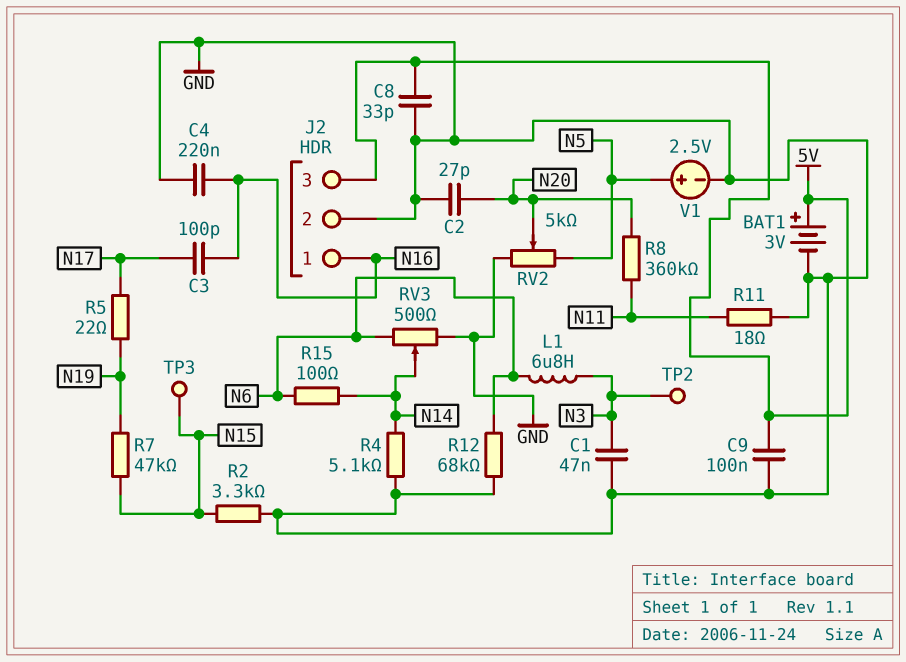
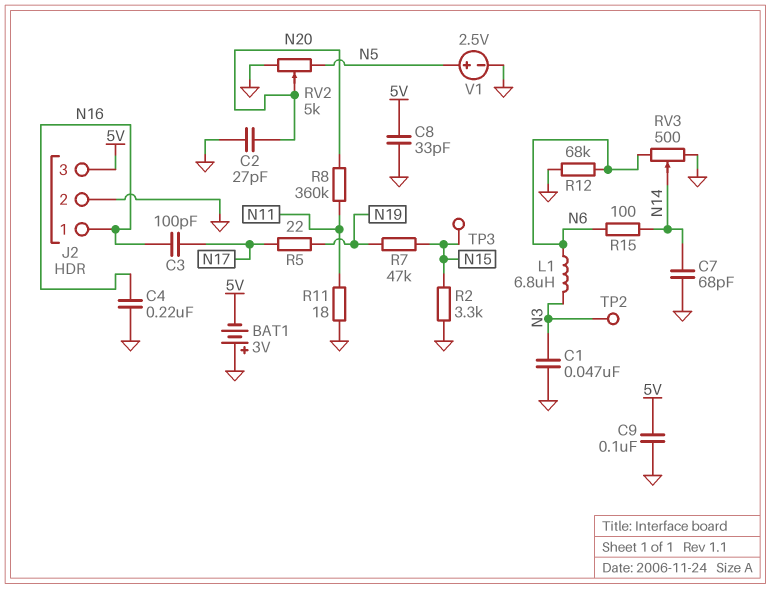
BAT1: 3V (plus 5V, minus GND) -> 3V (plus GND, minus 5V)
C7: none -> 68pF (GND, N14)
R4: 5.1k (GND, N14) -> none

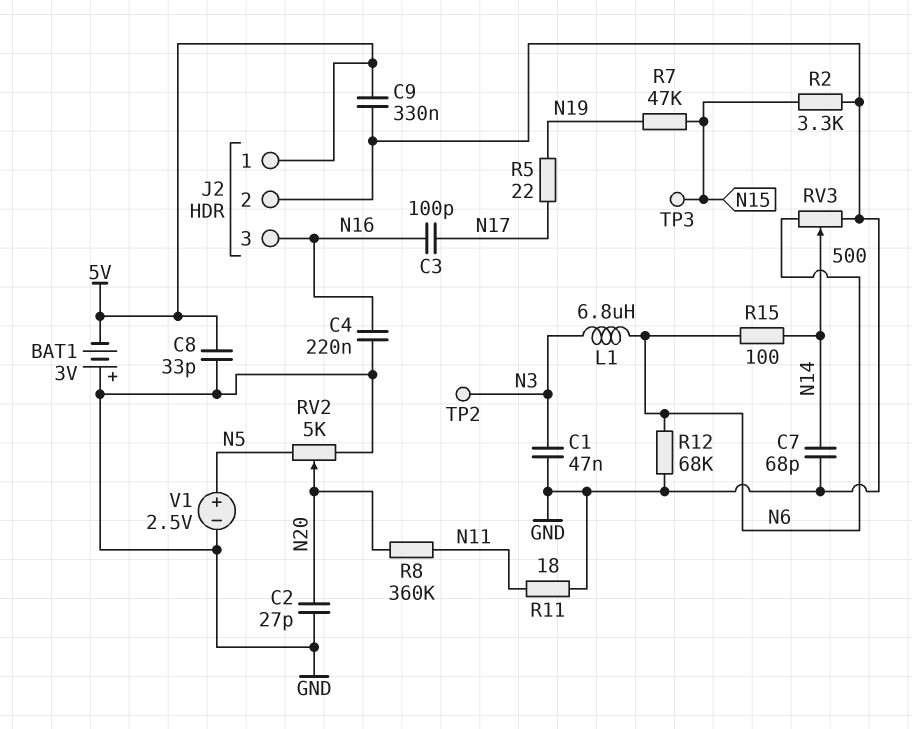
C9: 100nF (5V, GND) -> 330nF (5V, GND)
J2 pin 1: N16 -> 5V
J2 pin 3: 5V -> N16

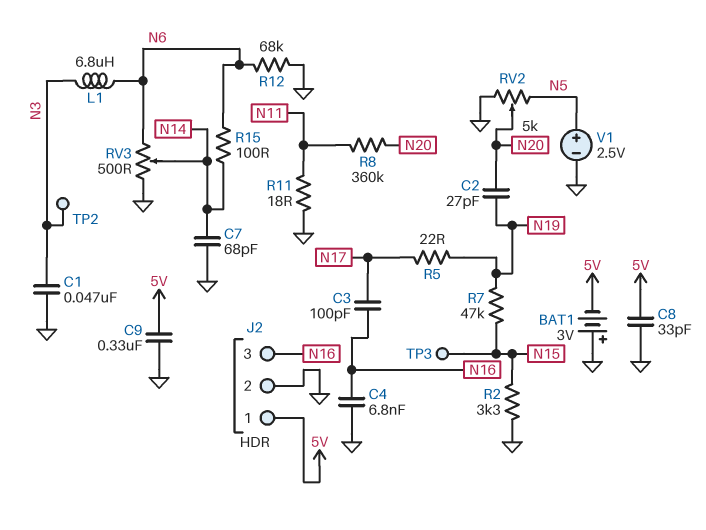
C2: 27pF (GND, N20) -> 27pF (N19, N20)
C4: 220nF (GND, N16) -> 6.8nF (GND, N16)

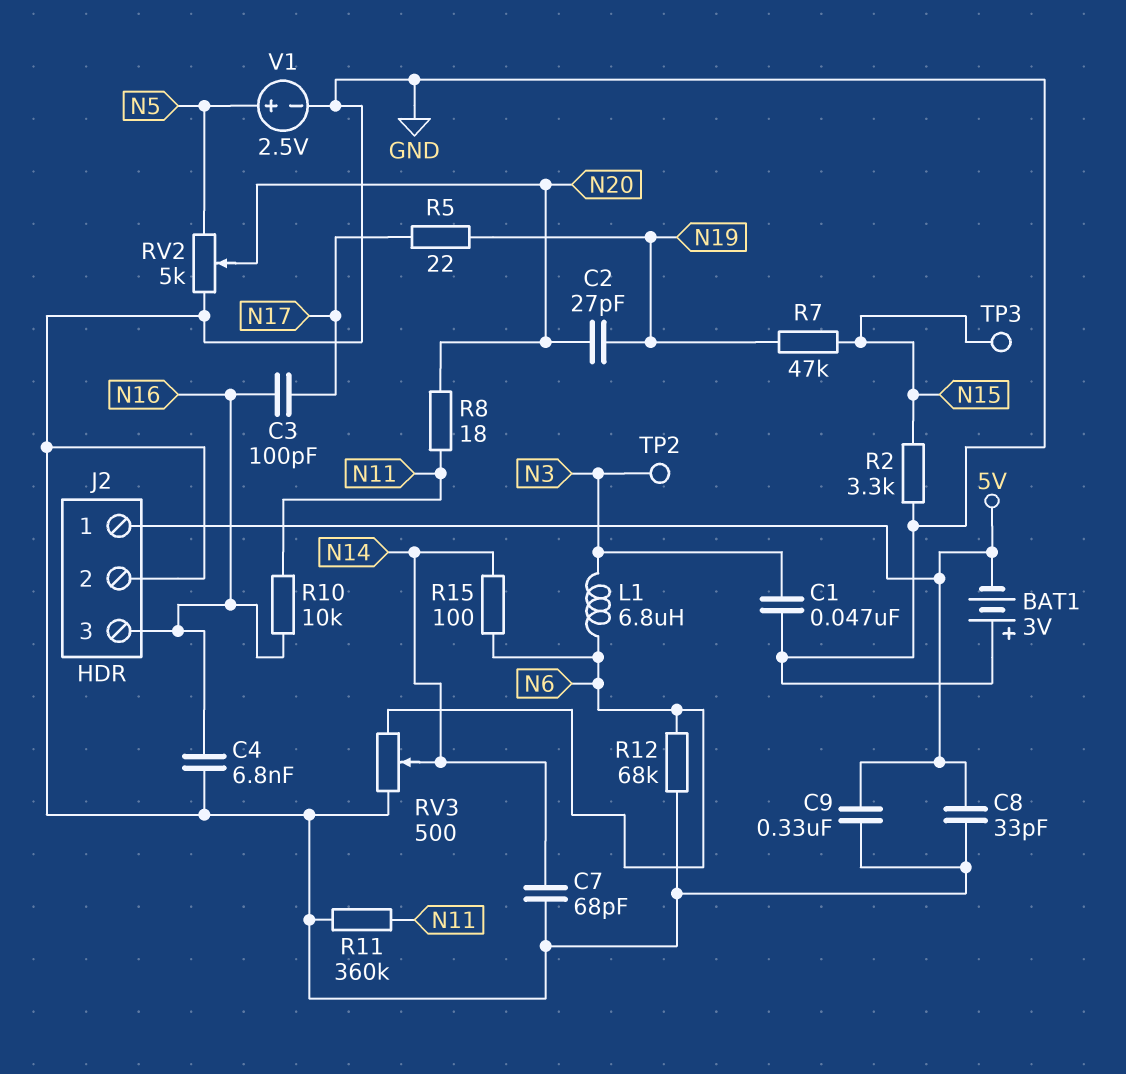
R8: 360k (N11, N20) -> 18 (N11, N20)
R10: none -> 10k (N11, N16)
R11: 18 (GND, N11) -> 360k (GND, N11)

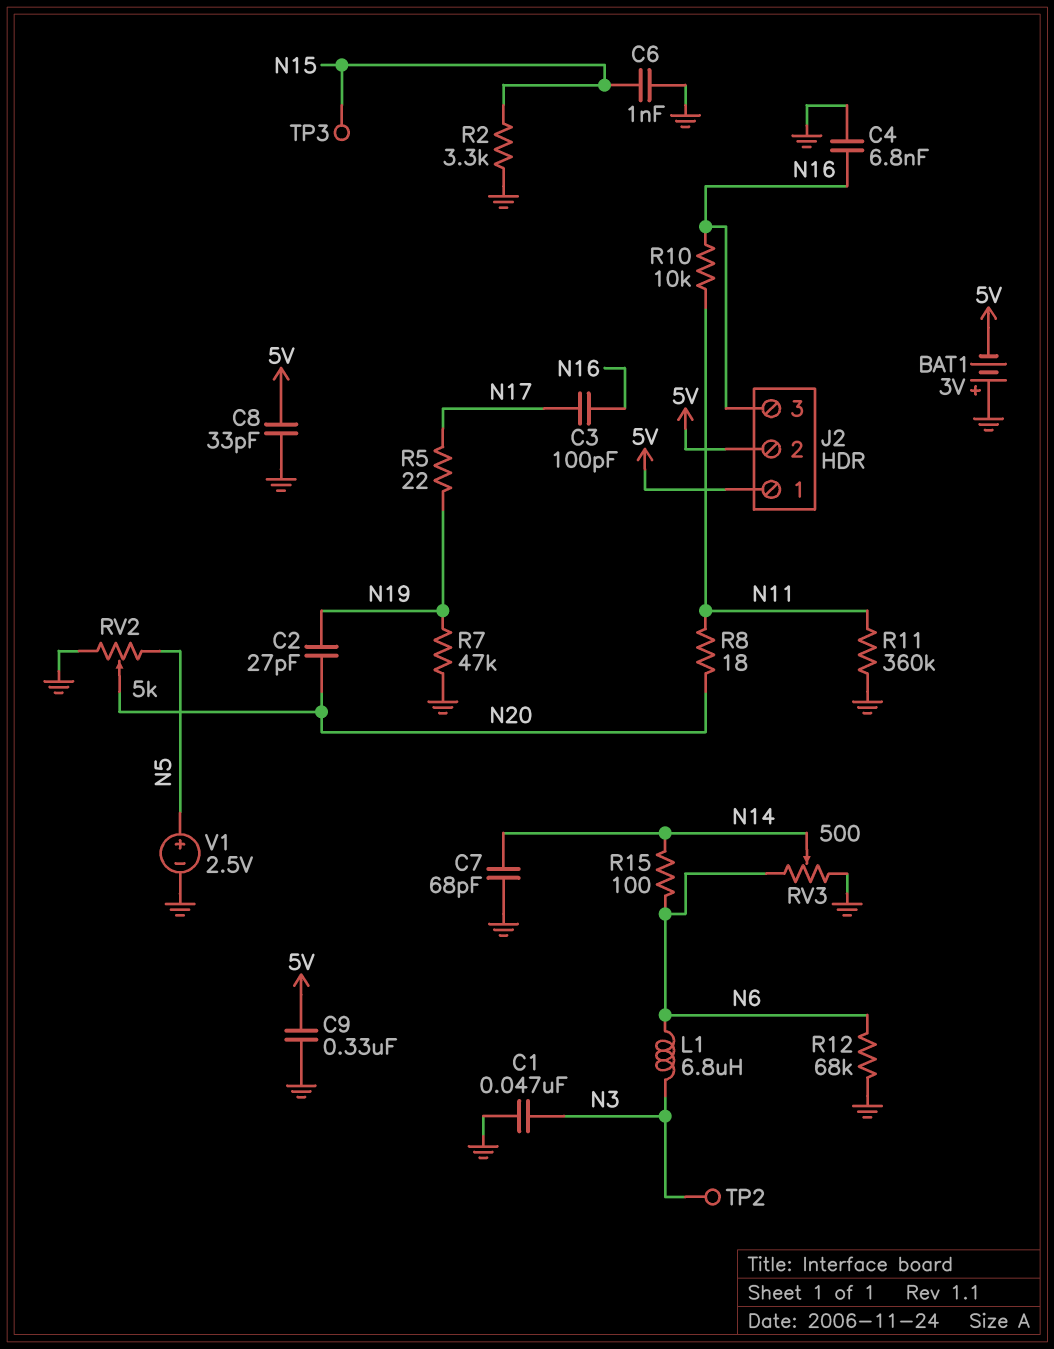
C6: none -> 1nF (GND, N15)
J2 pin 2: GND -> 5V
R7: 47k (N15, N19) -> 47k (GND, N19)

